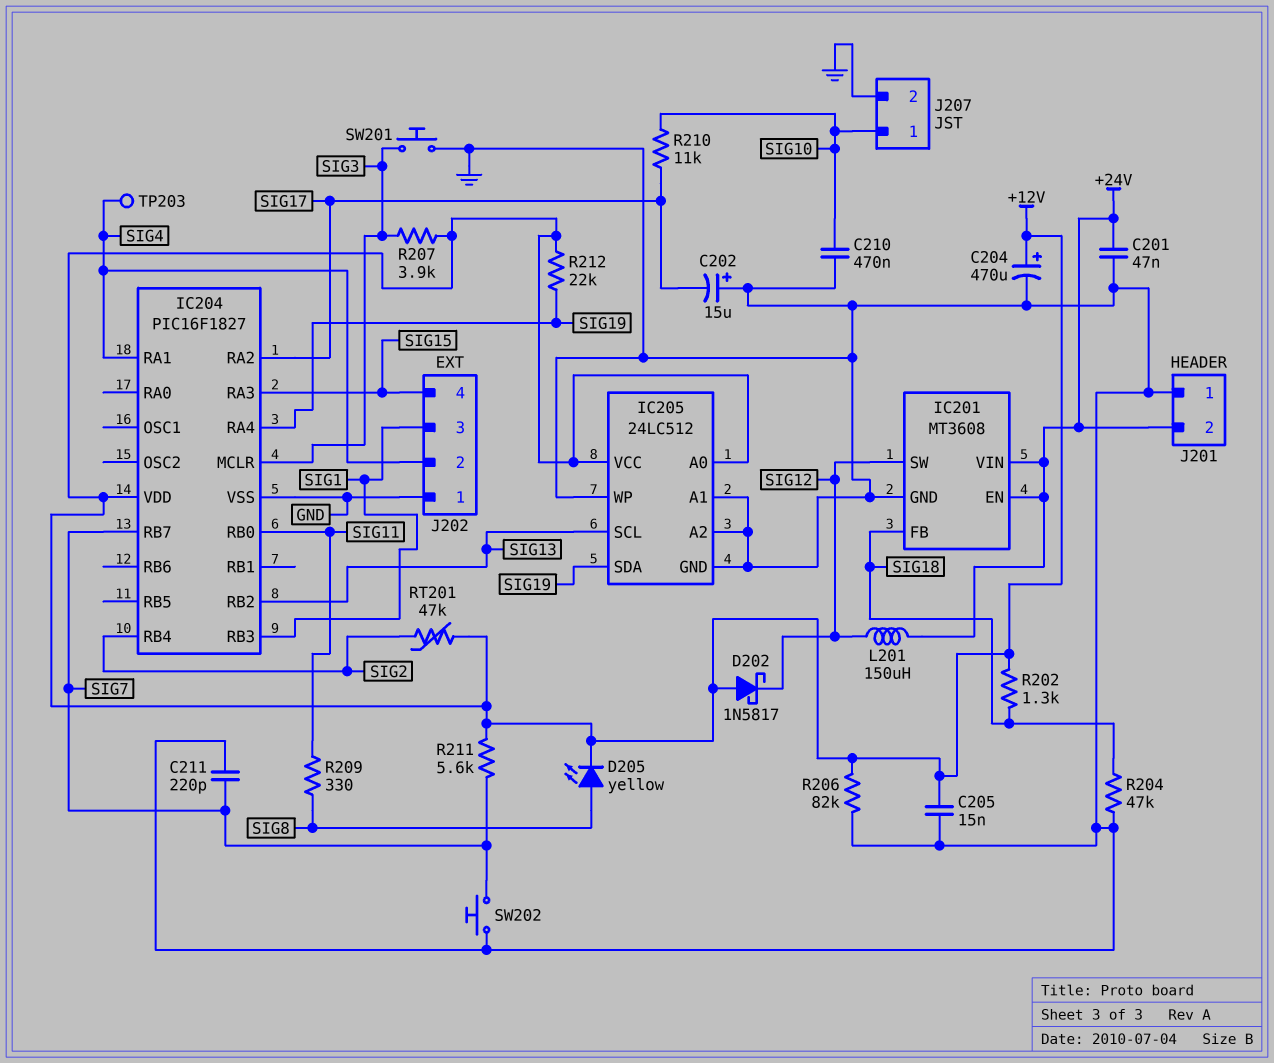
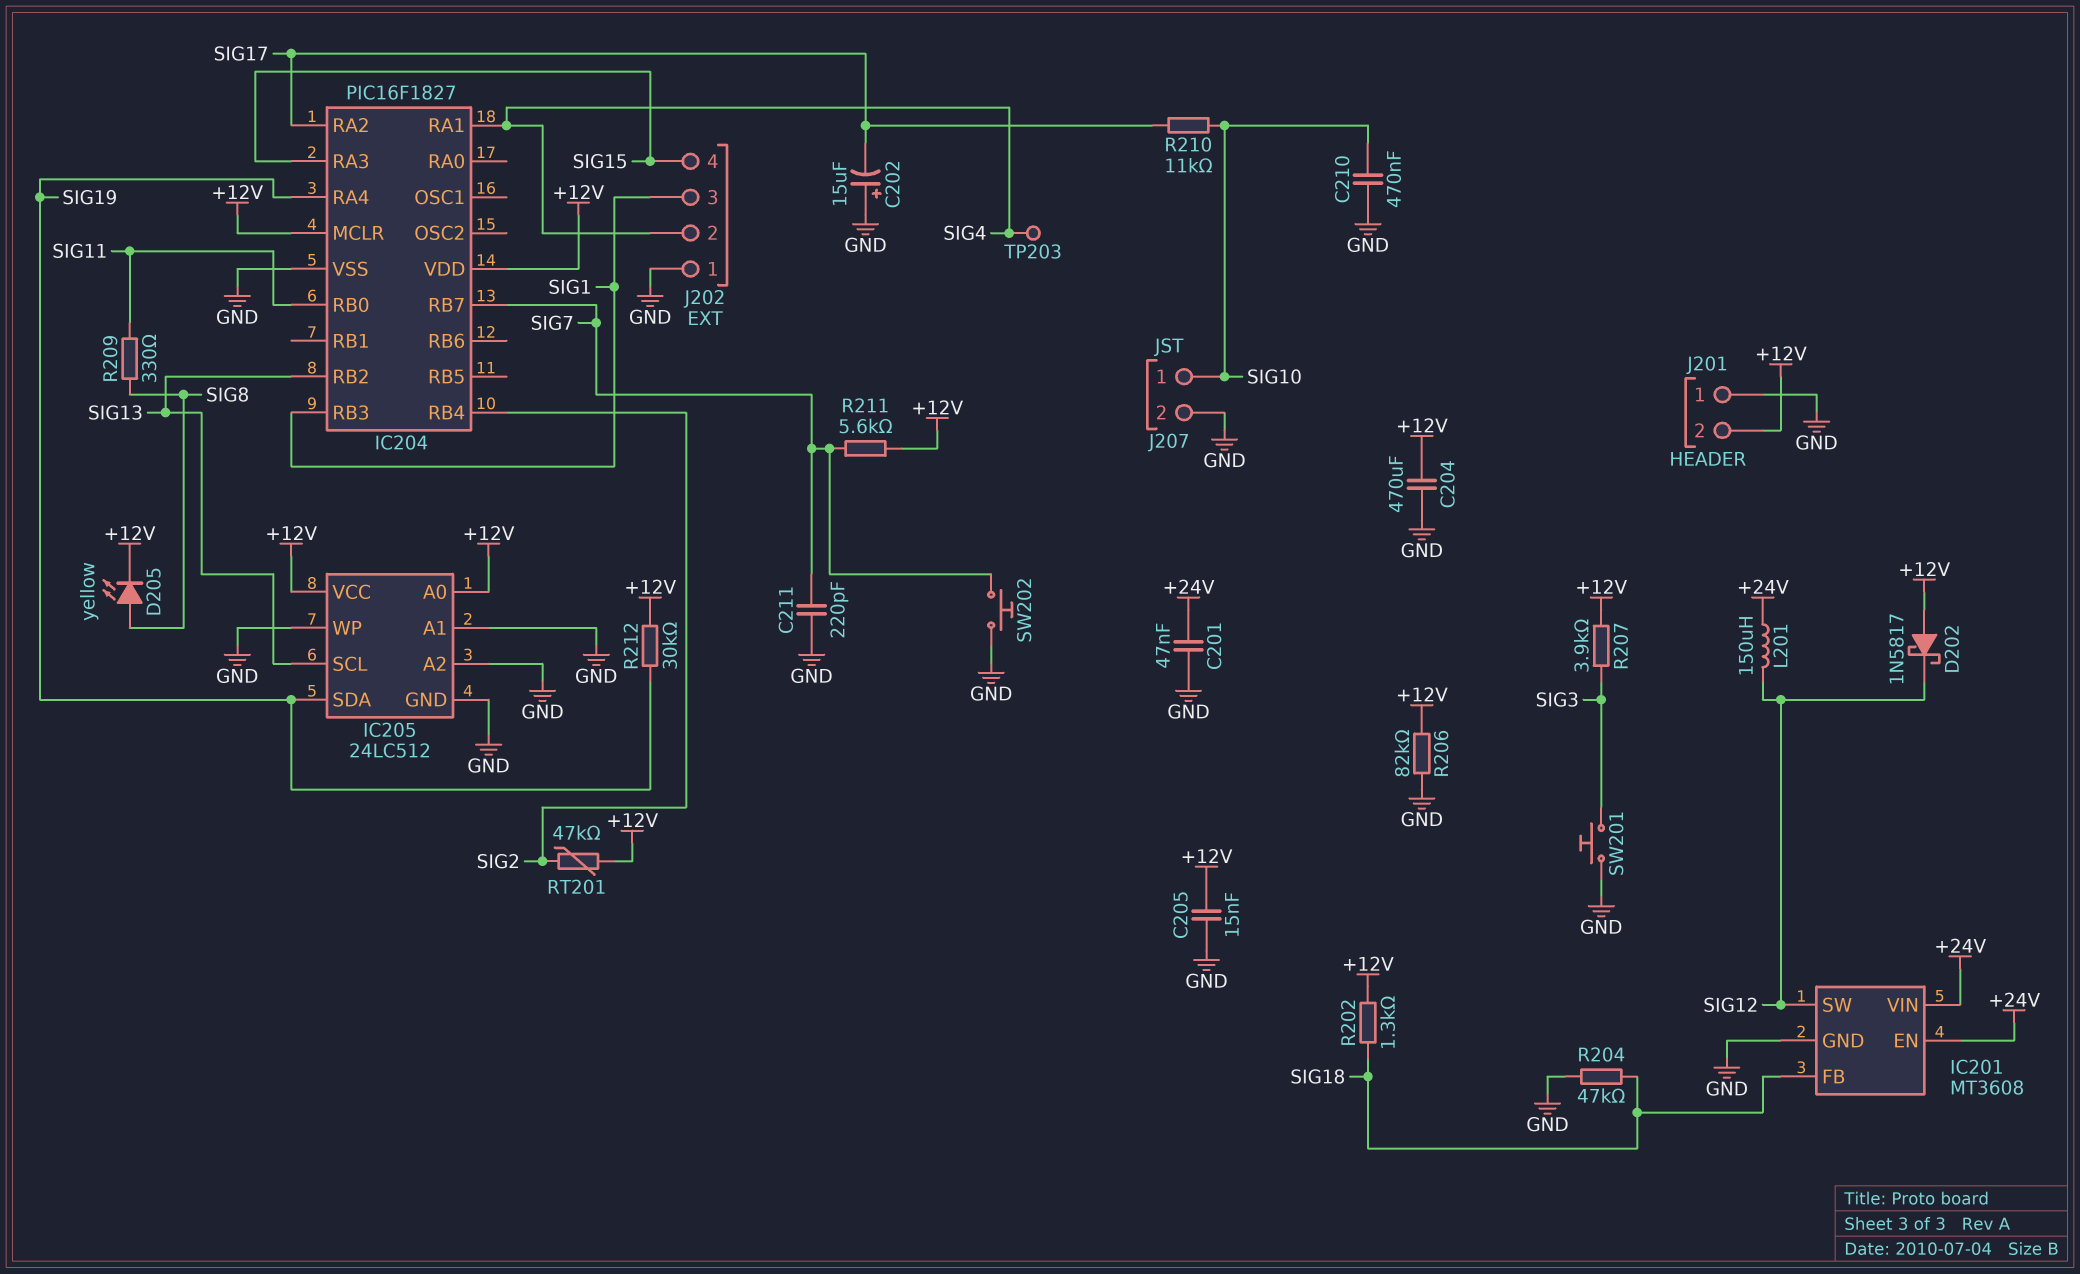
C204: 470uF (plus +12V, minus GND) -> 470uF (+12V, GND)
IC204 pin MCLR: SIG3 -> +12V
J201 pin 2: +24V -> +12V
R212: 22k (+12V, SIG19) -> 30k (+12V, SIG19)

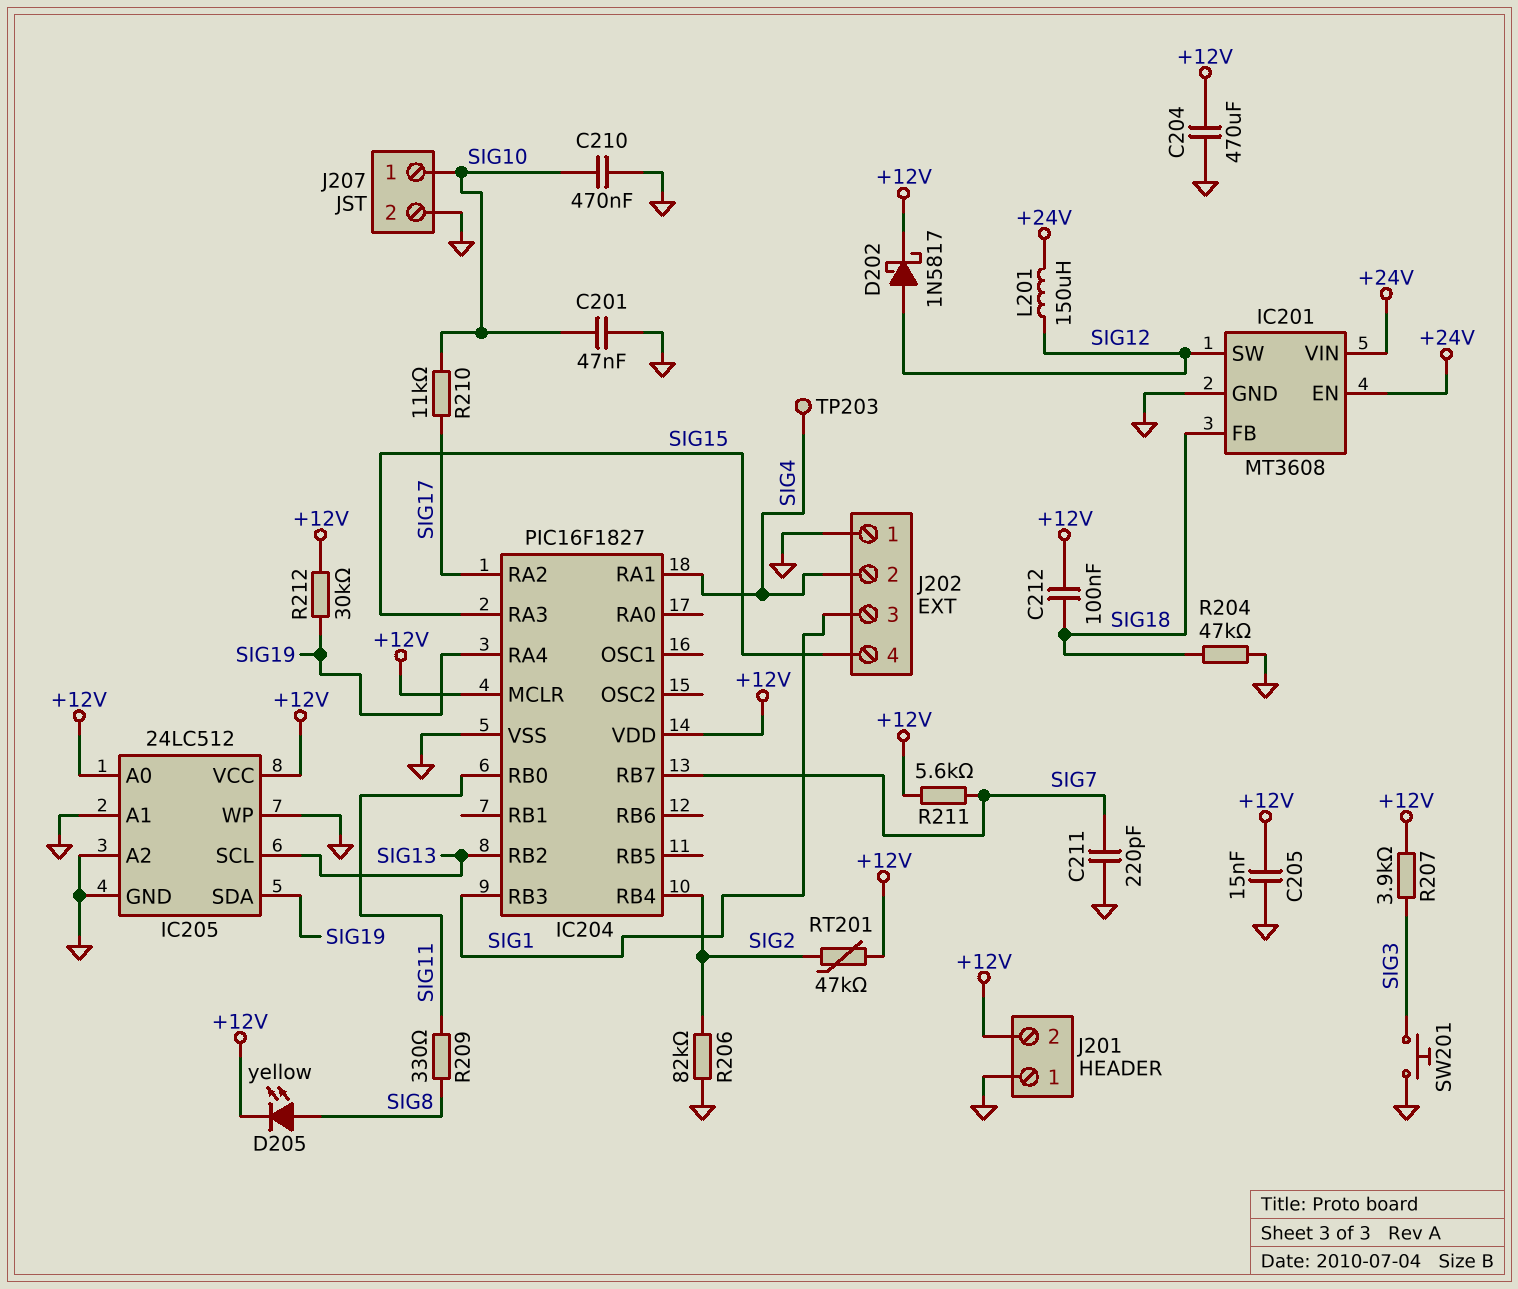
C201: 47nF (+24V, GND) -> 47nF (GND, SIG10)
C202: 15uF (plus GND, minus SIG17) -> none
C212: none -> 100nF (+12V, SIG18)
D202: schottky 1N5817 (A +12V, K SIG12) -> schottky 1N5817 (A SIG12, K +12V)
R202: 1.3k (+12V, SIG18) -> none
R206: 82k (+12V, GND) -> 82k (GND, SIG2)
SW202: button (GND, SIG7) -> none

